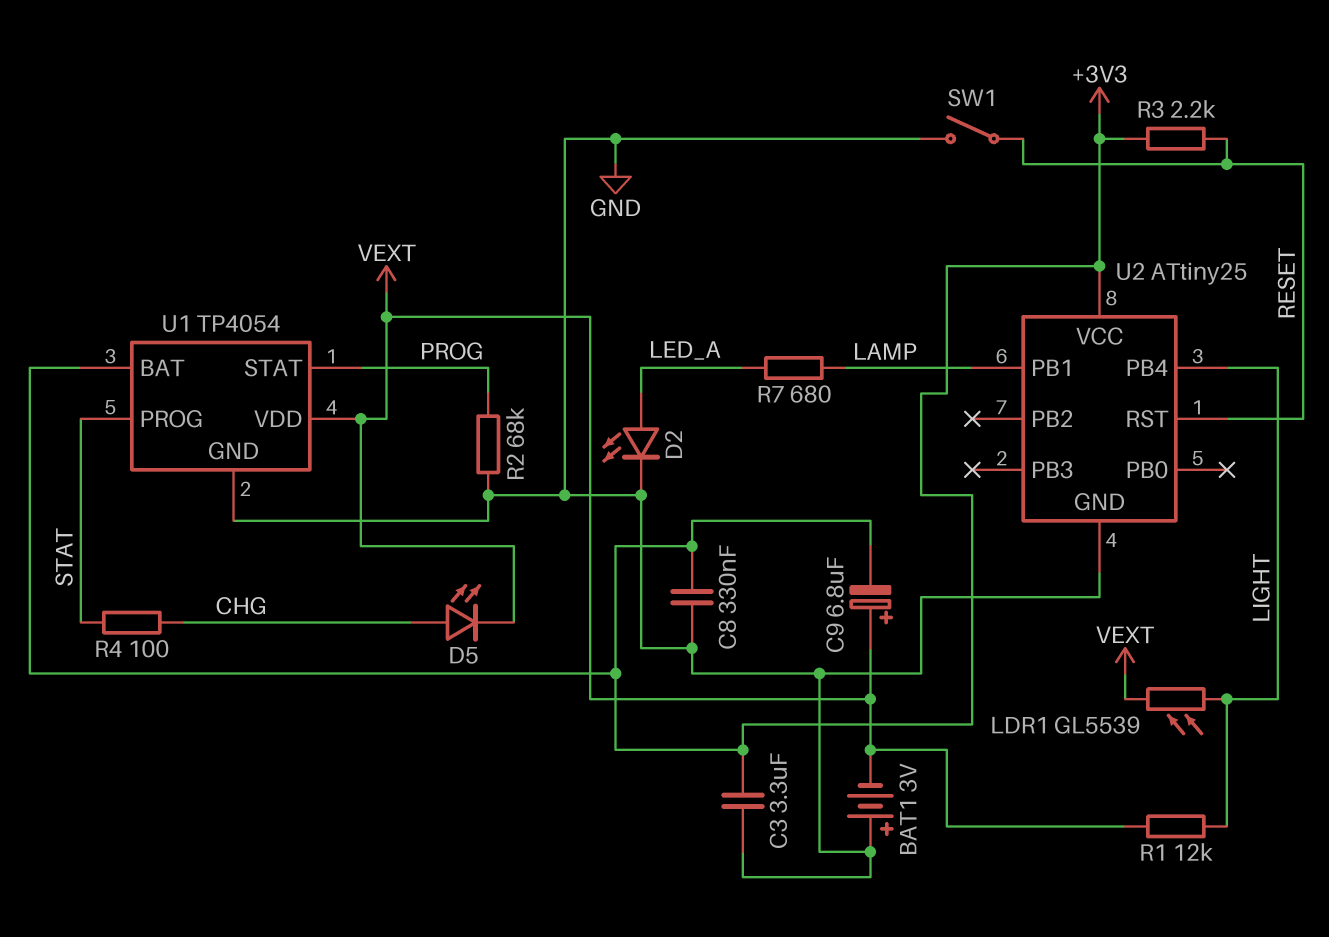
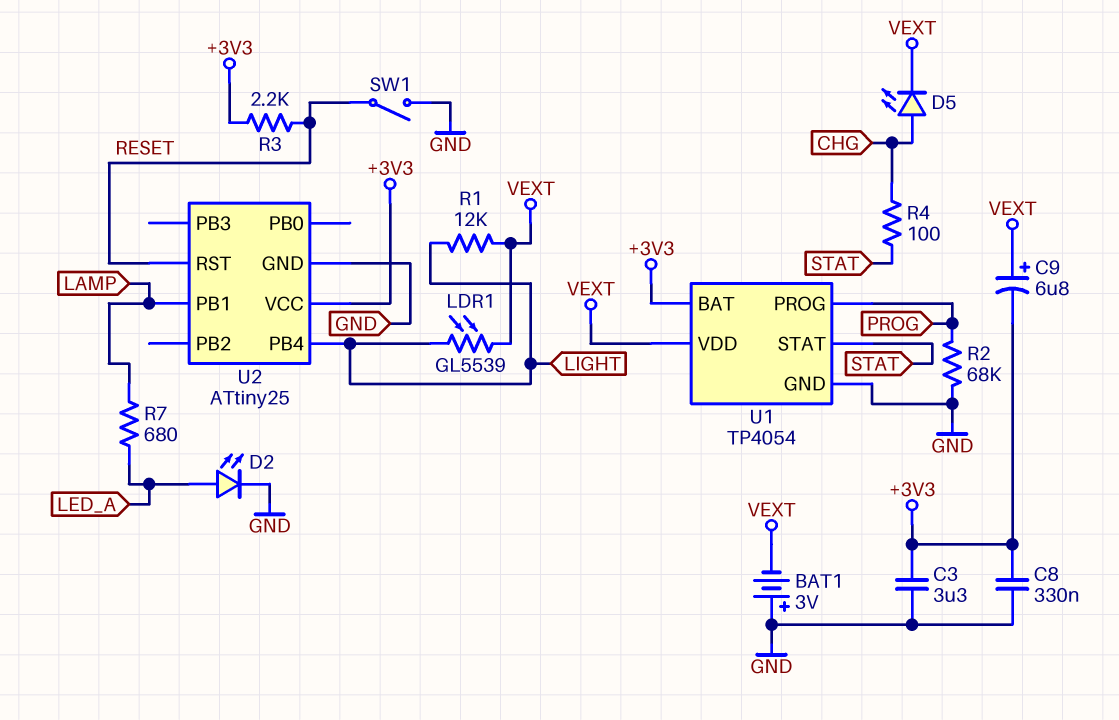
U1 pin PROG: STAT -> PROG
U1 pin STAT: PROG -> STAT

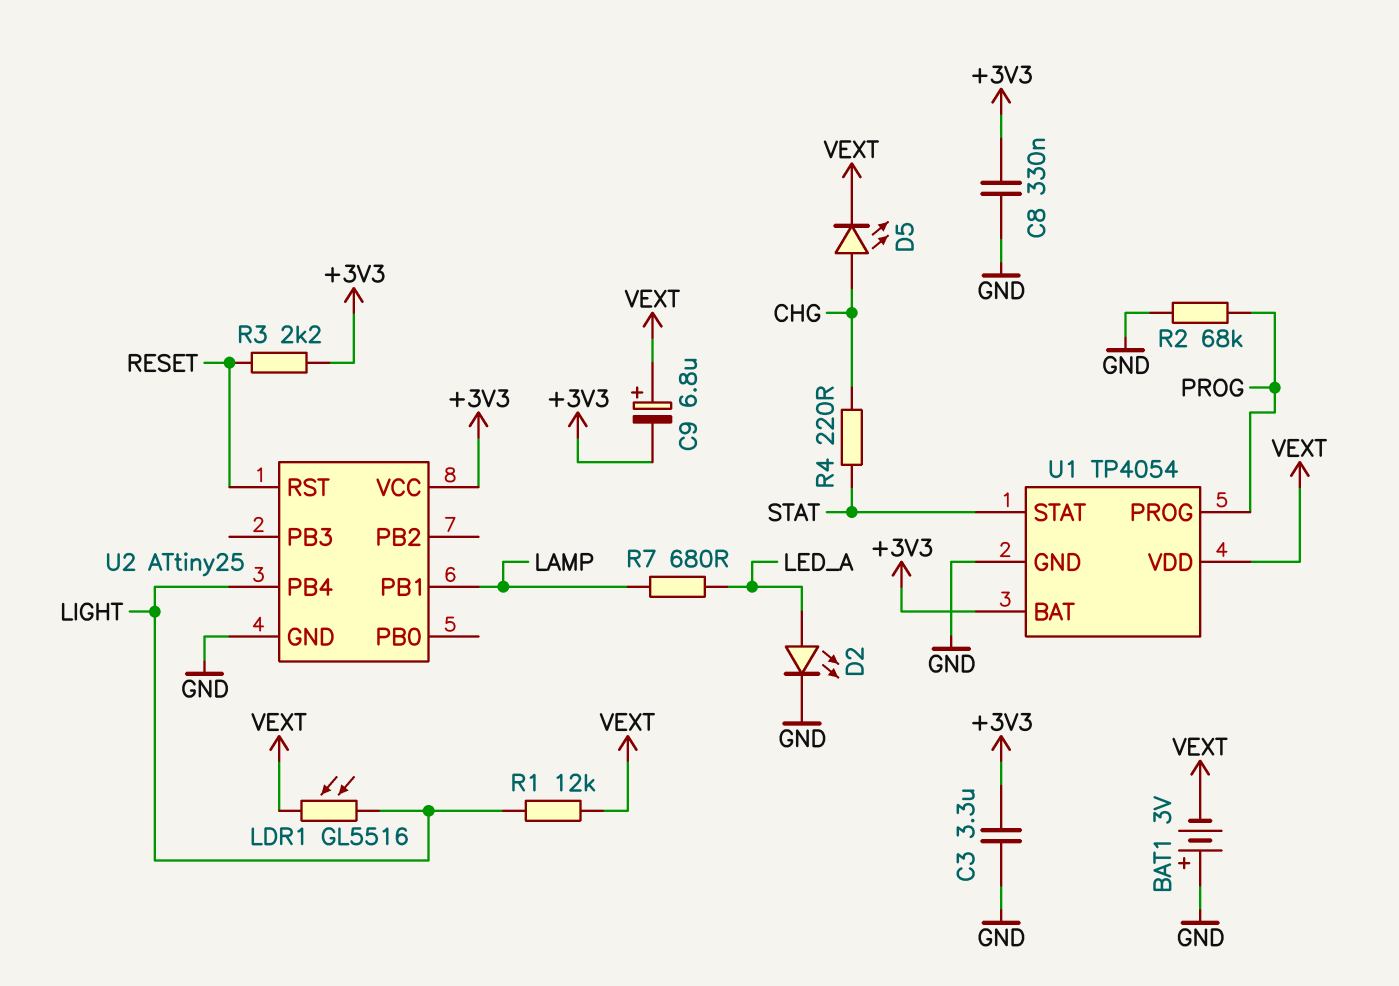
LDR1: GL5539 (LIGHT, VEXT) -> GL5516 (LIGHT, VEXT)
R4: 100 (CHG, STAT) -> 220 (CHG, STAT)
SW1: switch (GND, RESET) -> none

